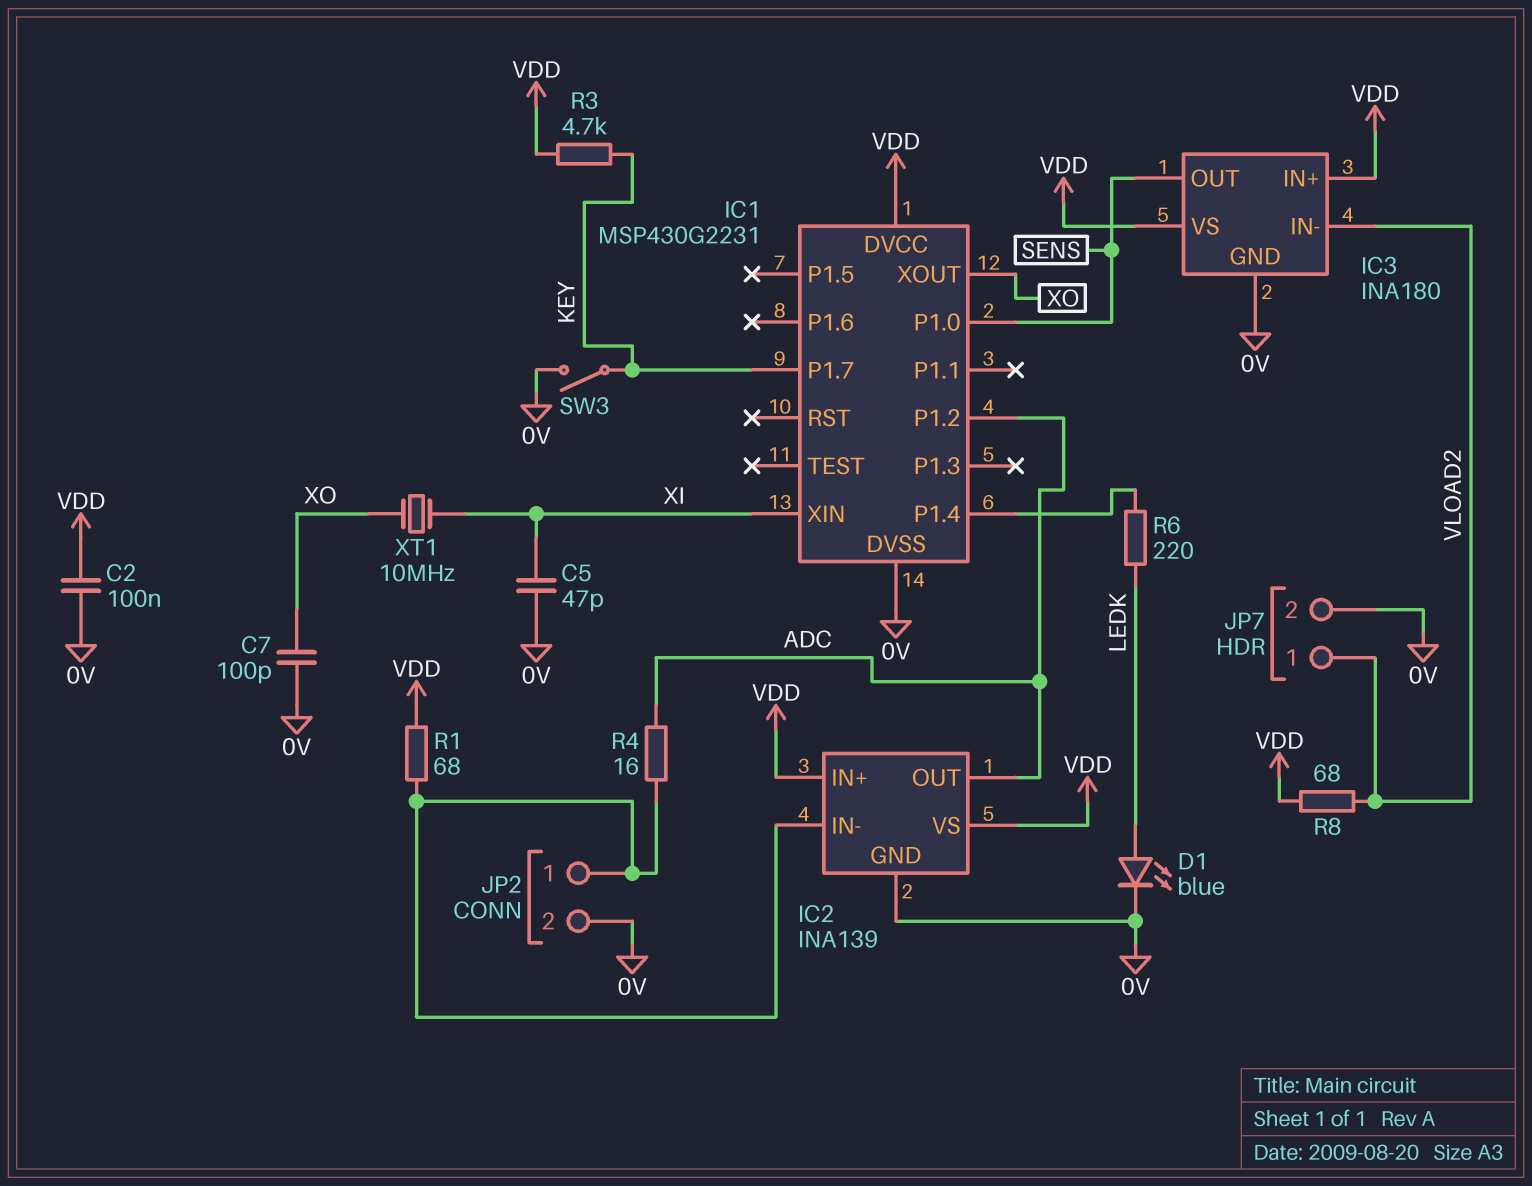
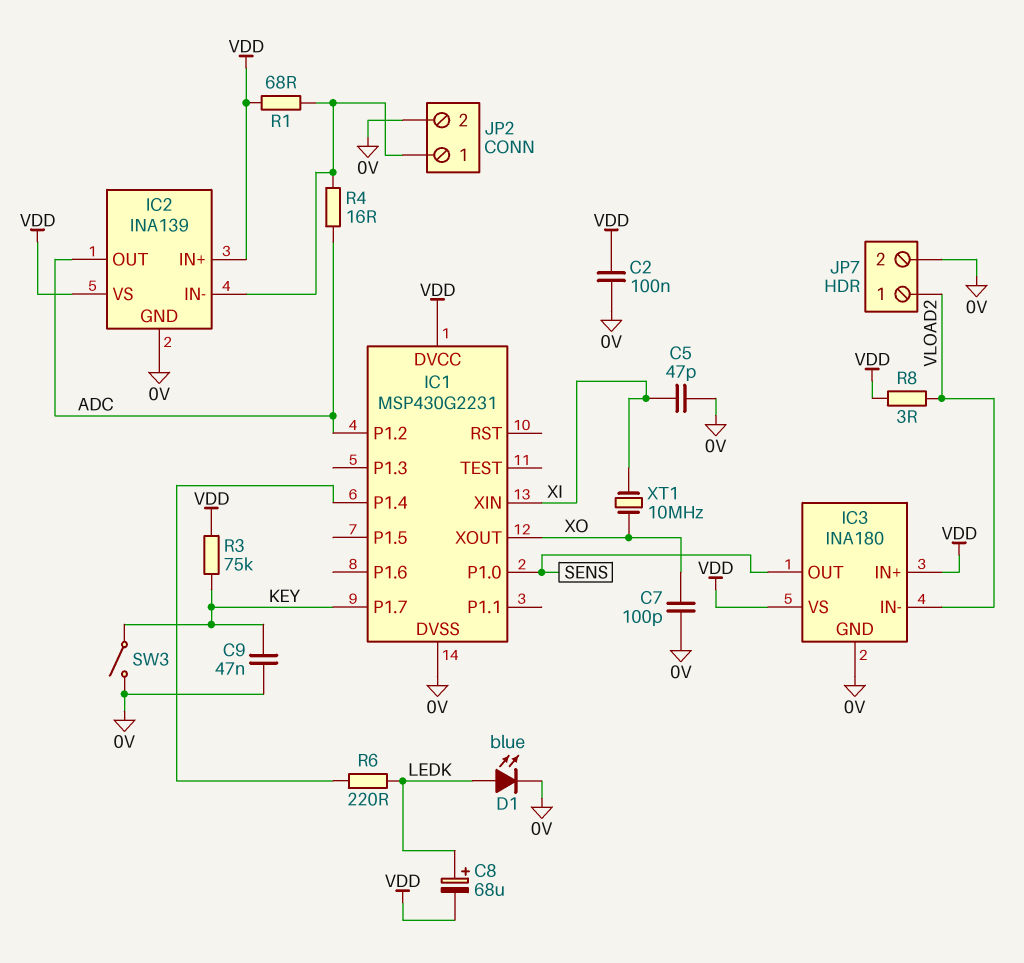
C8: none -> 68uF (plus LEDK, minus VDD)
C9: none -> 47nF (0V, KEY)
R3: 4.7k (KEY, VDD) -> 75k (KEY, VDD)
R8: 68 (VDD, VLOAD2) -> 3 (VDD, VLOAD2)

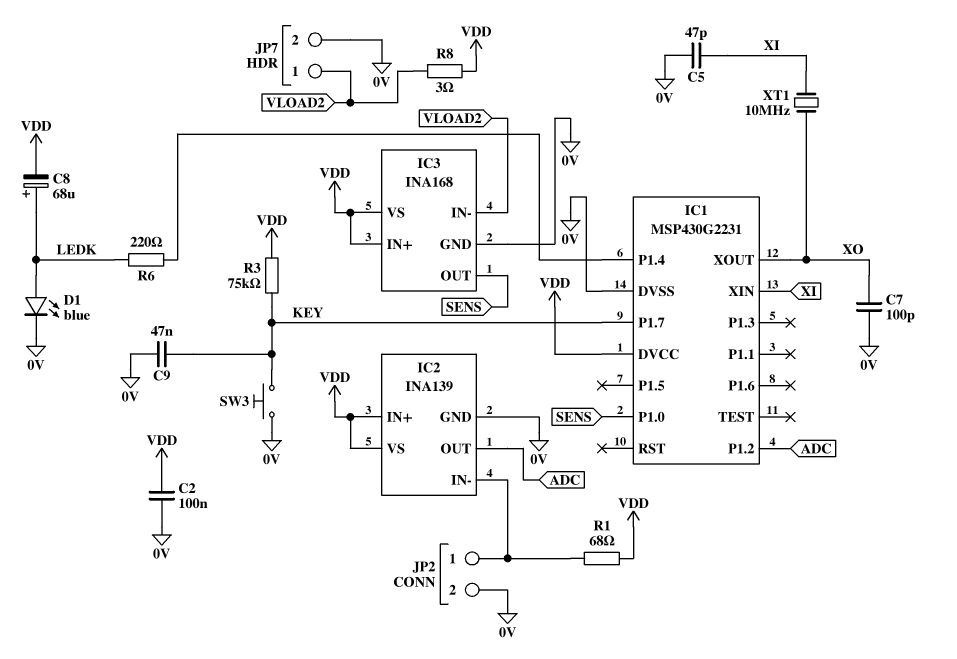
IC3: INA180 -> INA168
R4: 16 (ADC, IC2/IN-) -> none
SW3: switch (0V, KEY) -> button (0V, KEY)

